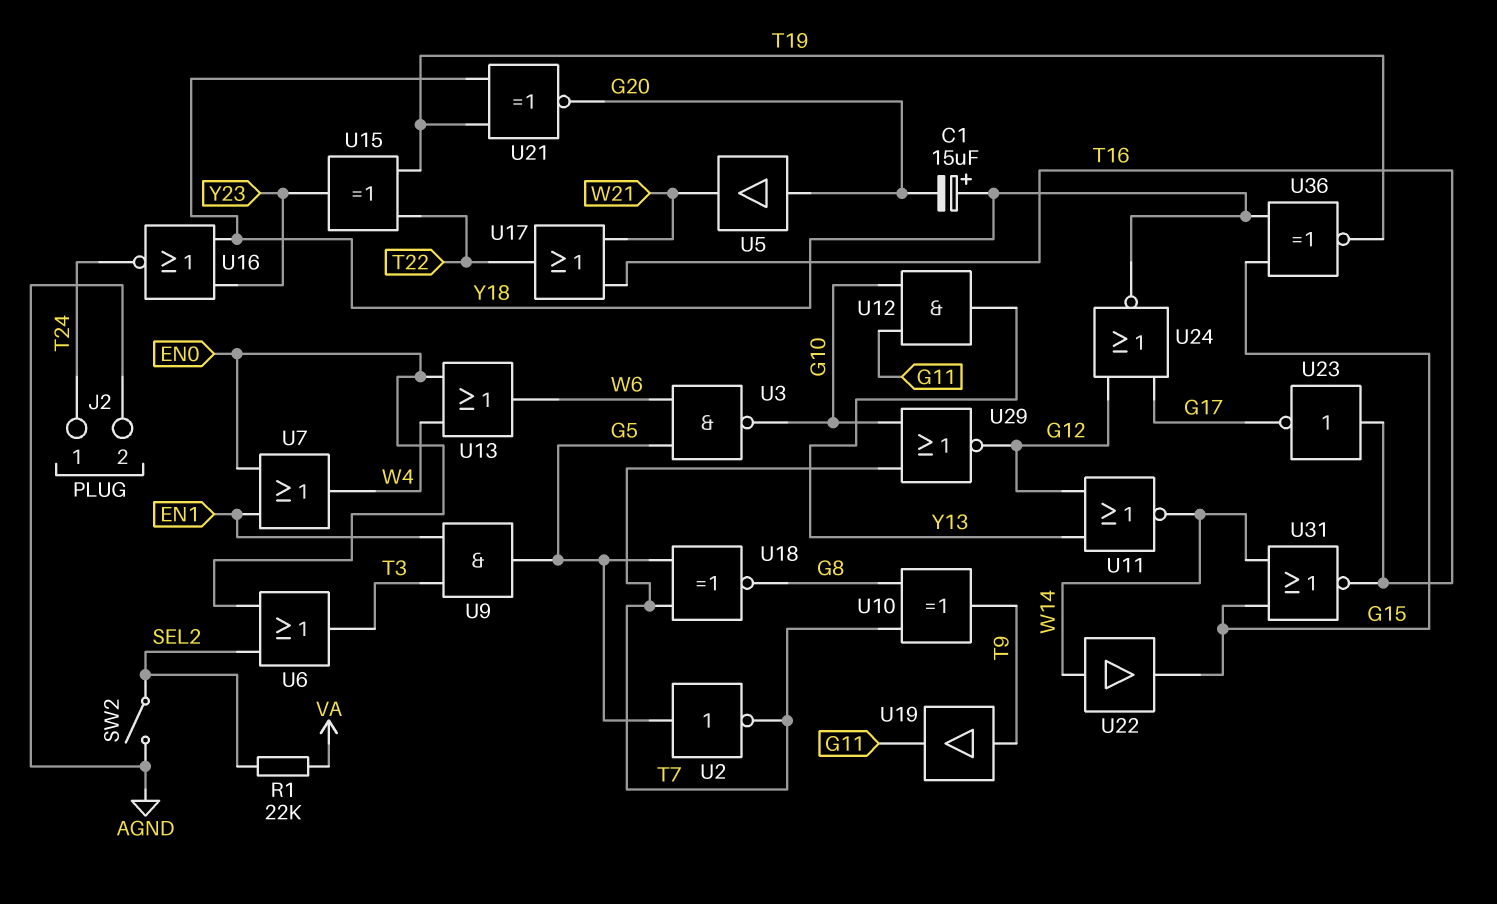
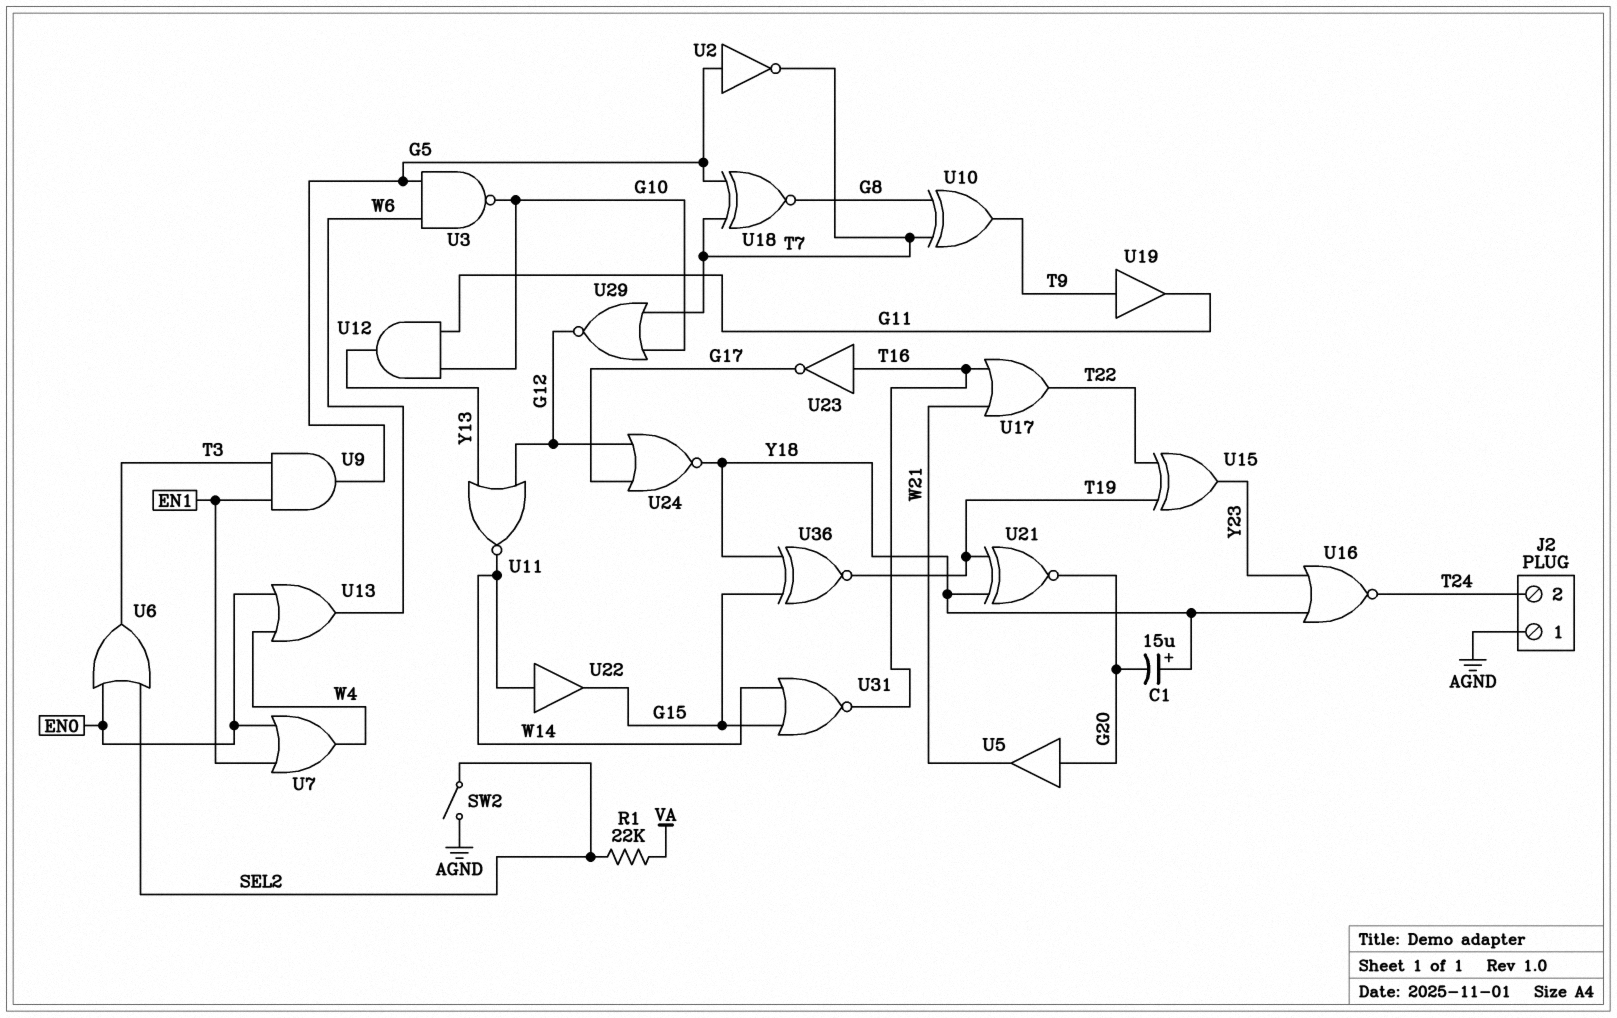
J2 pin 1: T24 -> AGND
J2 pin 2: AGND -> T24

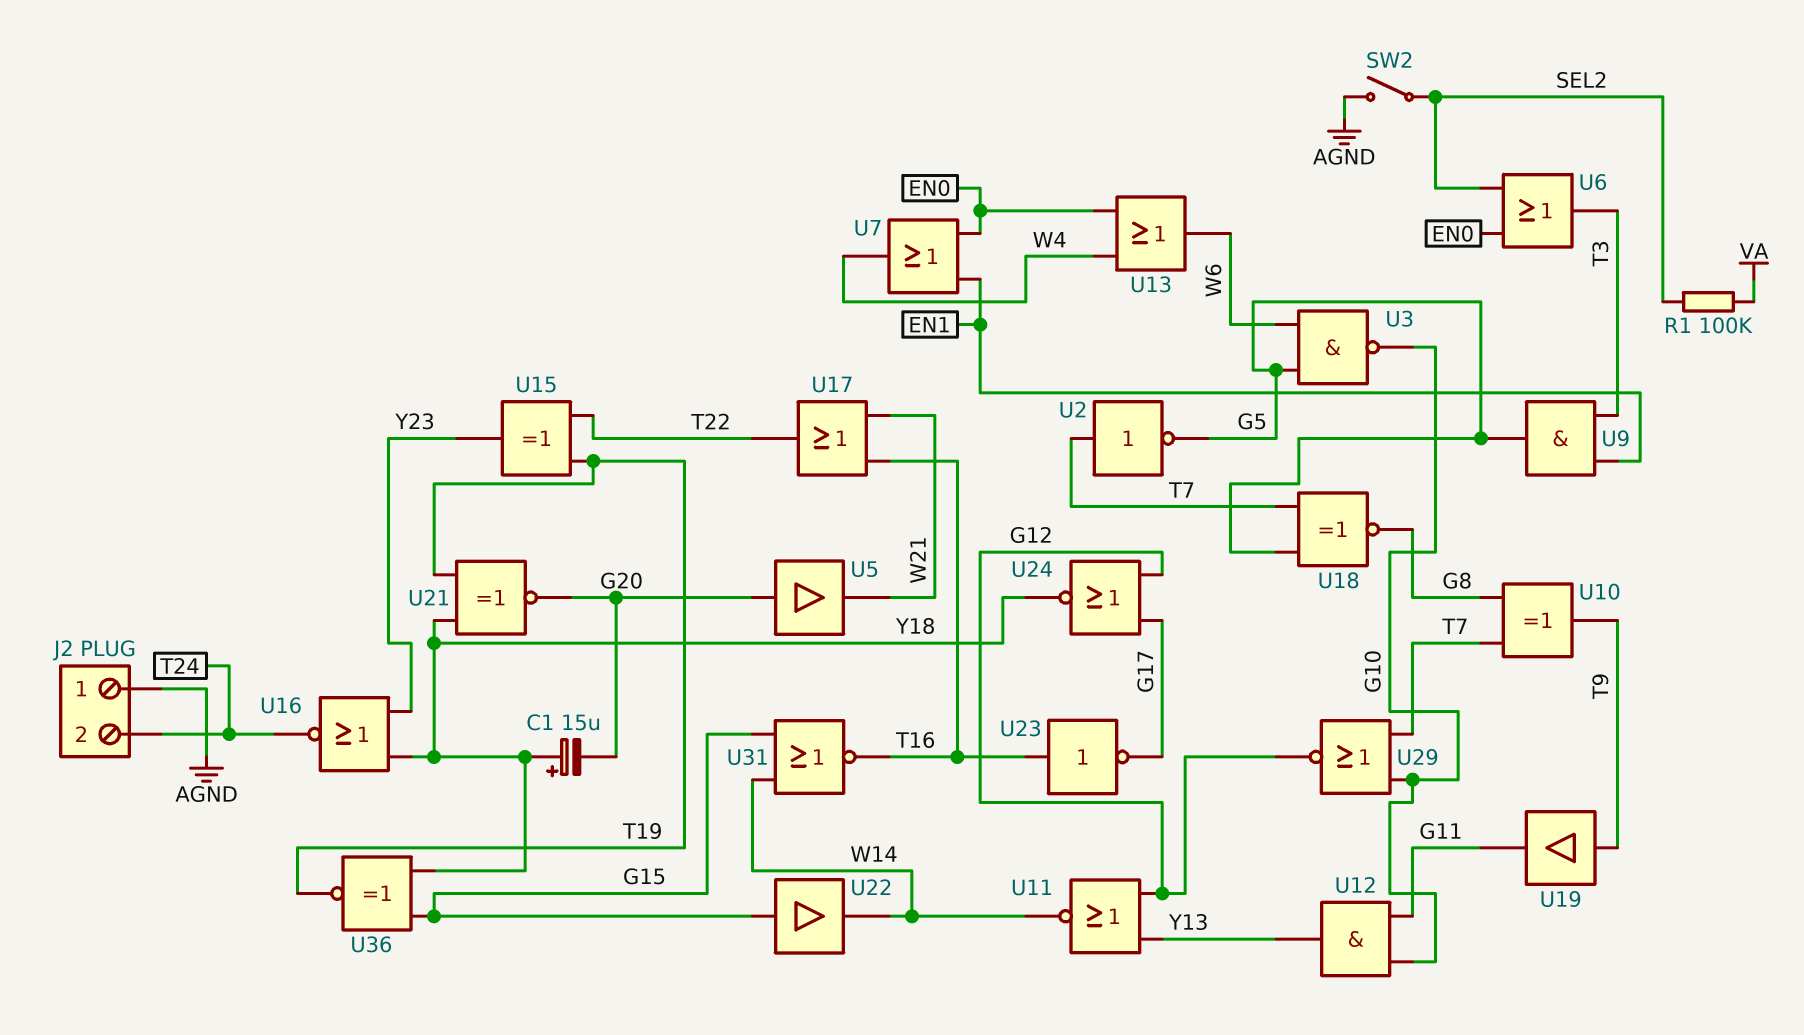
R1: 22k (SEL2, VA) -> 100k (SEL2, VA)
U2: NOT (in G5, out T7) -> NOT (in T7, out G5)
U22: buffer (in W14, out G15) -> buffer (in G15, out W14)

